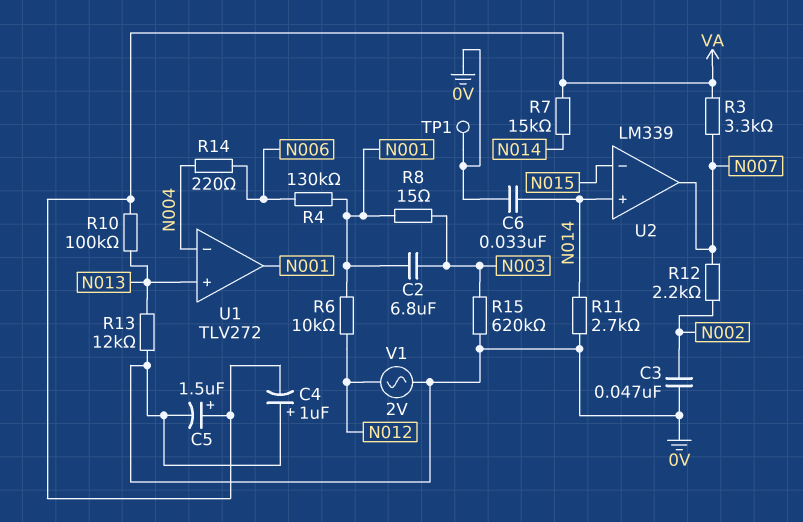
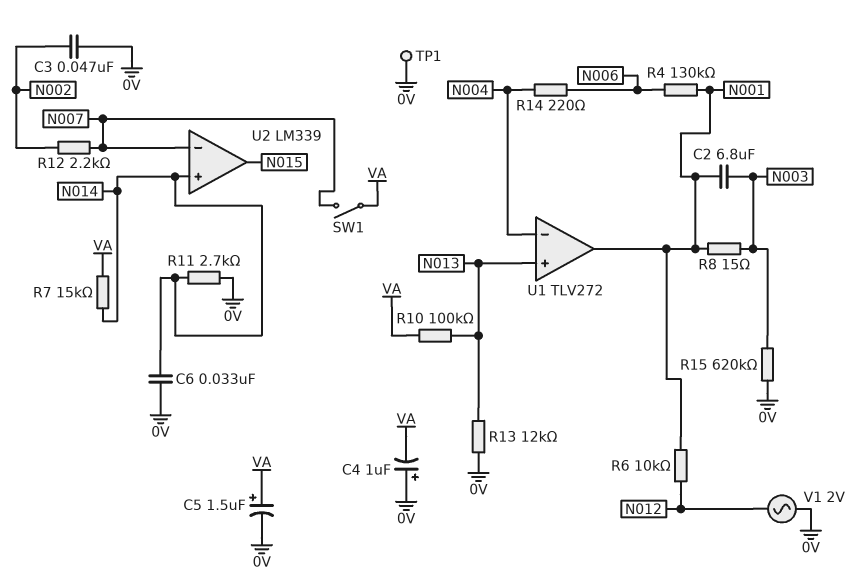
R3: 3.3k (N007, VA) -> none
SW1: none -> switch (N007, VA)
U2 pin in-: N015 -> N007
U2 pin out: N007 -> N015

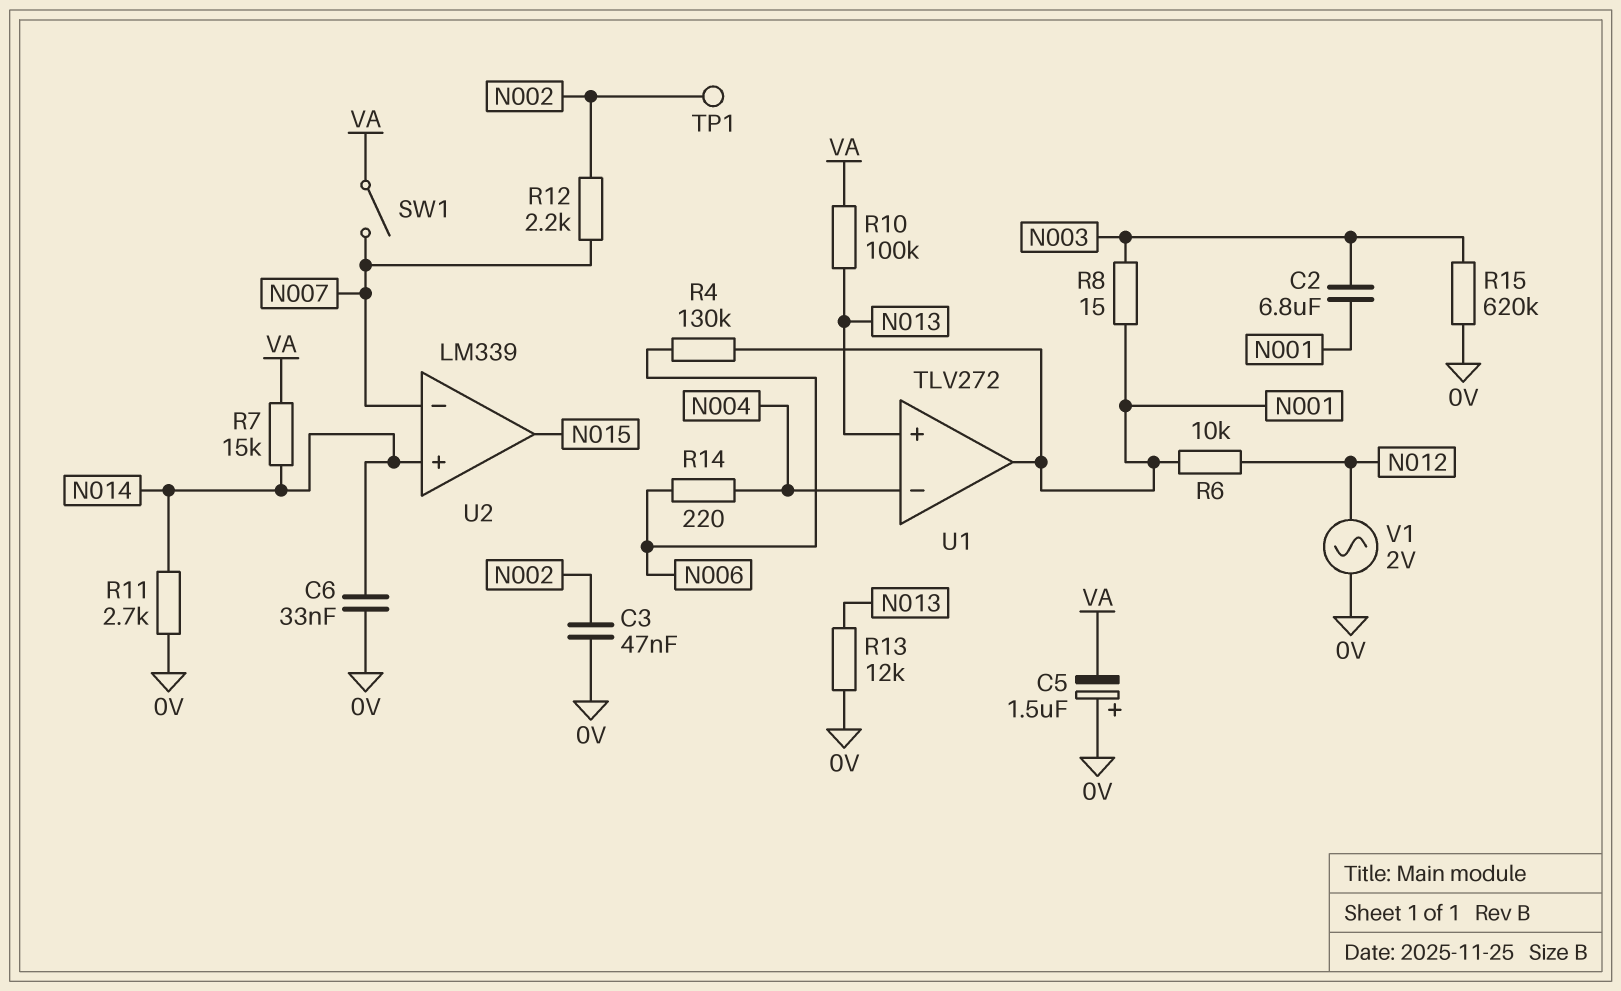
C4: 1uF (plus 0V, minus VA) -> none
C5: 1.5uF (plus VA, minus 0V) -> 1.5uF (plus 0V, minus VA)
TP1: test point (0V) -> test point (N002)

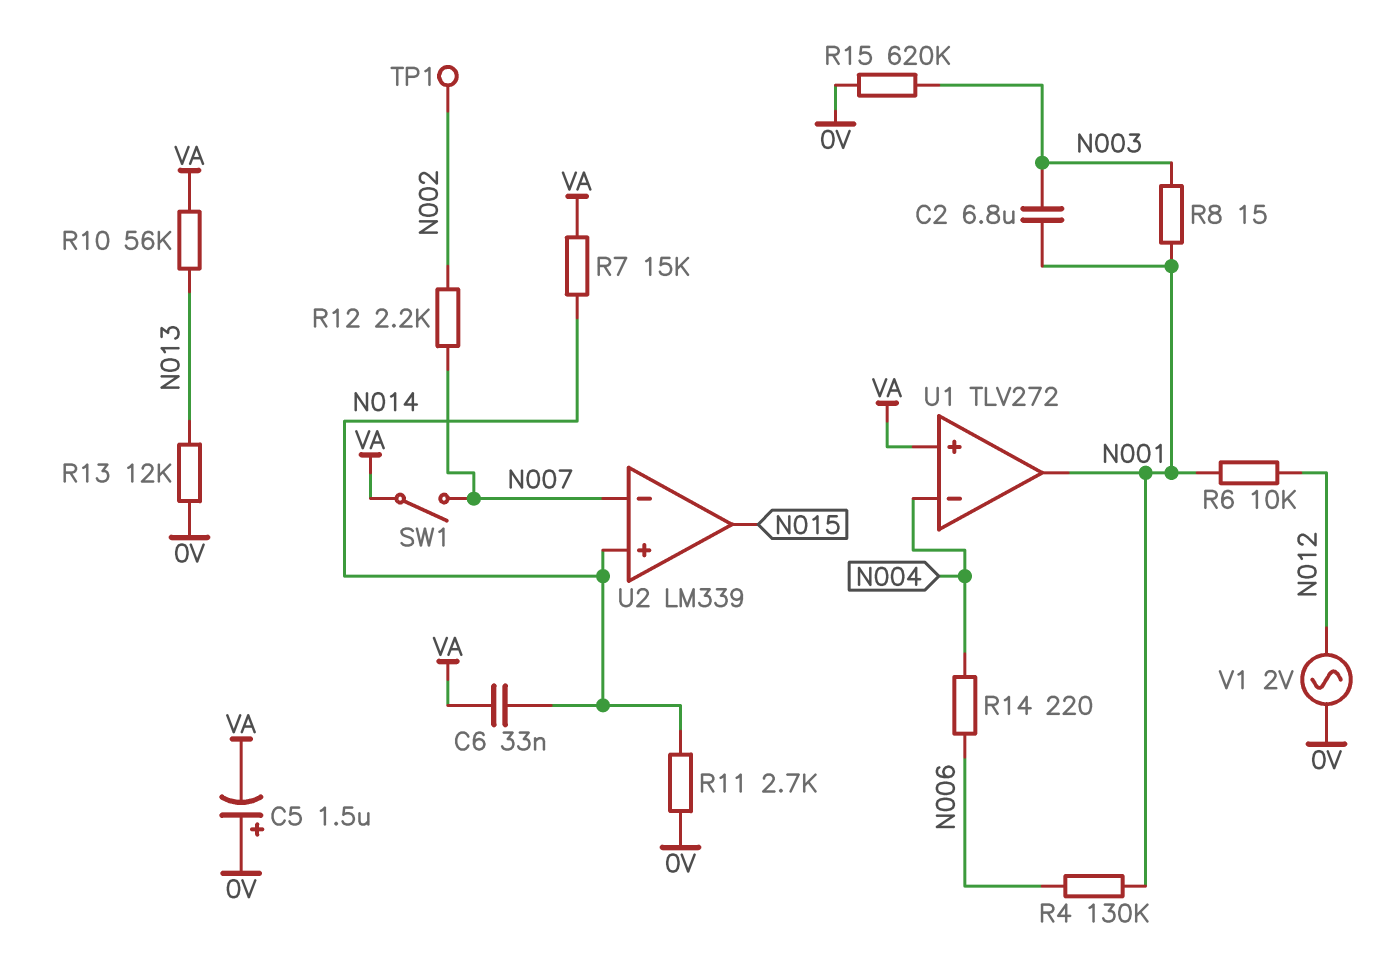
C3: 47nF (0V, N002) -> none
C6: 33nF (0V, N014) -> 33nF (N014, VA)
R10: 100k (N013, VA) -> 56k (N013, VA)
U1 pin in+: N013 -> VA

